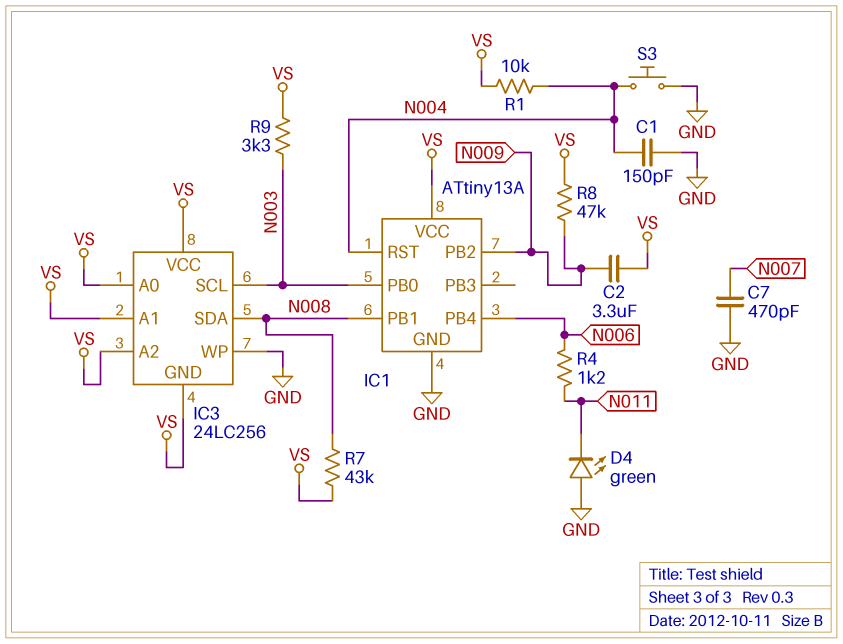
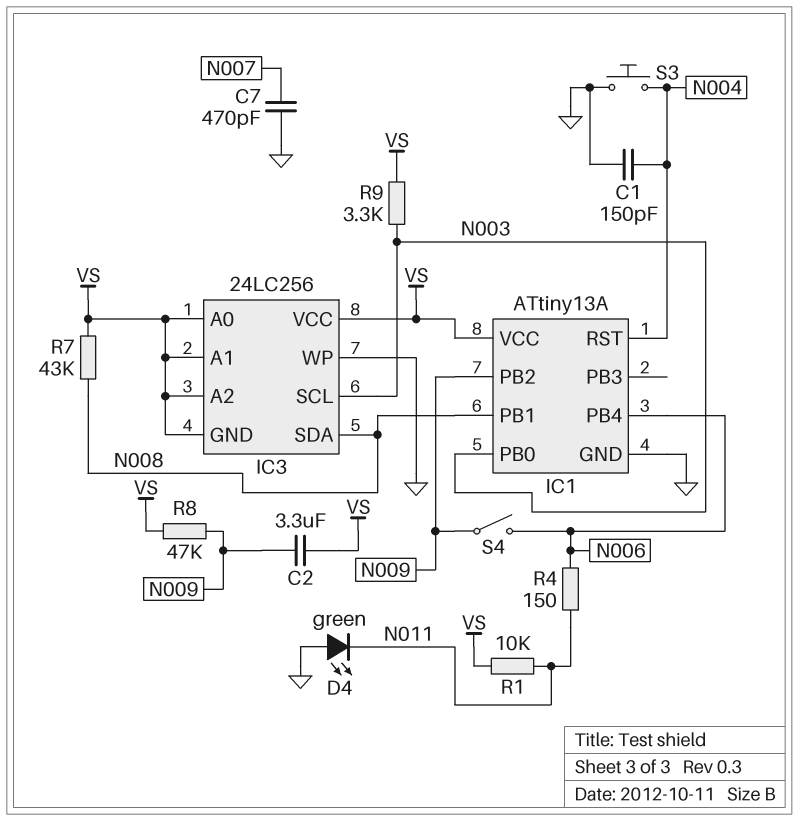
R1: 10k (N004, VS) -> 10k (N011, VS)
R4: 1.2k (N006, N011) -> 150 (N006, N011)
S4: none -> switch (N006, N009)

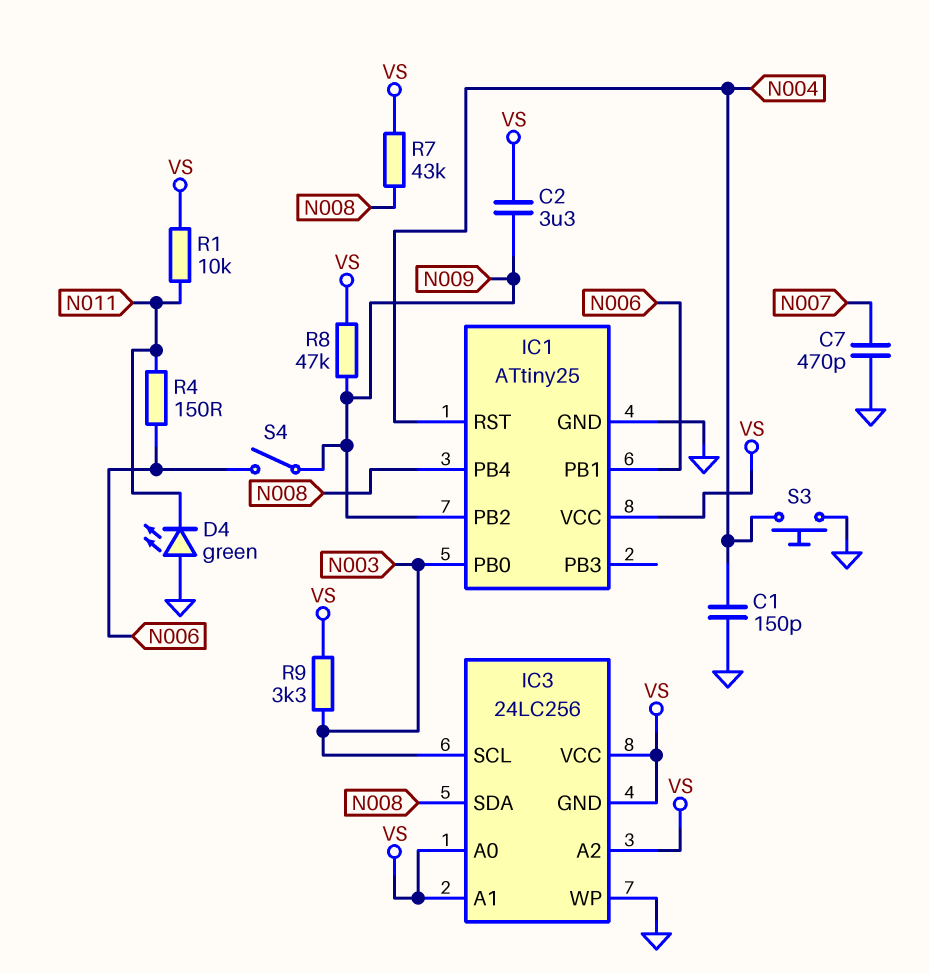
IC1: ATtiny13A -> ATtiny25
IC1 pin PB1: N008 -> N006
IC1 pin PB4: N006 -> N008

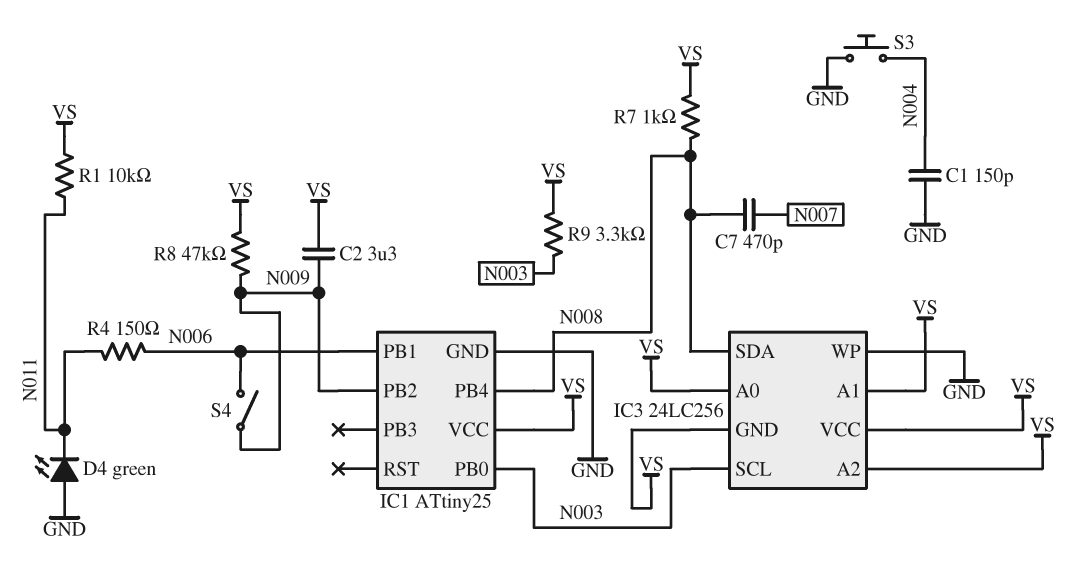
C7: 470pF (GND, N007) -> 470pF (N007, N008)
IC1 pin RST: N004 -> none
R7: 43k (N008, VS) -> 1k (N008, VS)

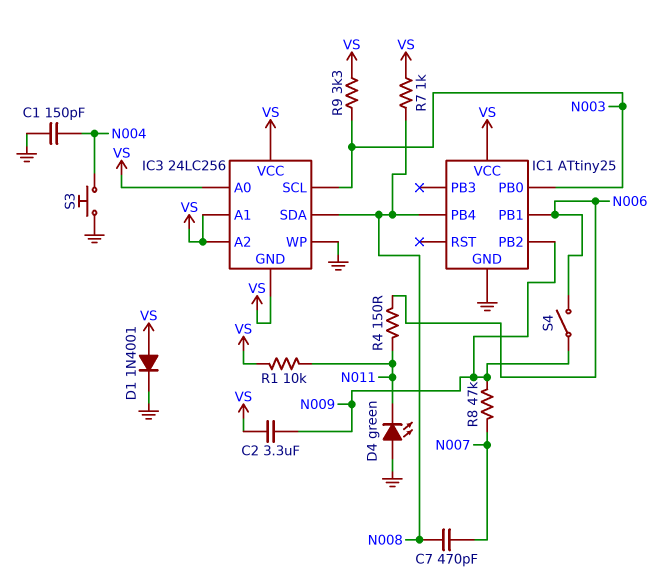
D1: none -> diode 1N4001 (A VS, K GND)
R8: 47k (N009, VS) -> 47k (N007, N009)

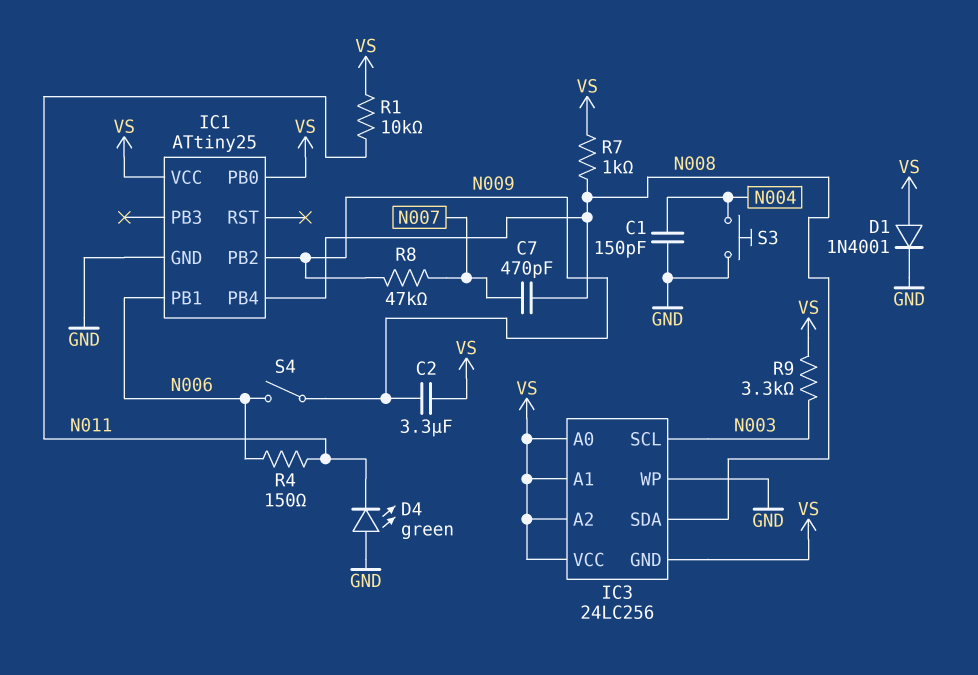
IC1 pin PB0: N003 -> VS

